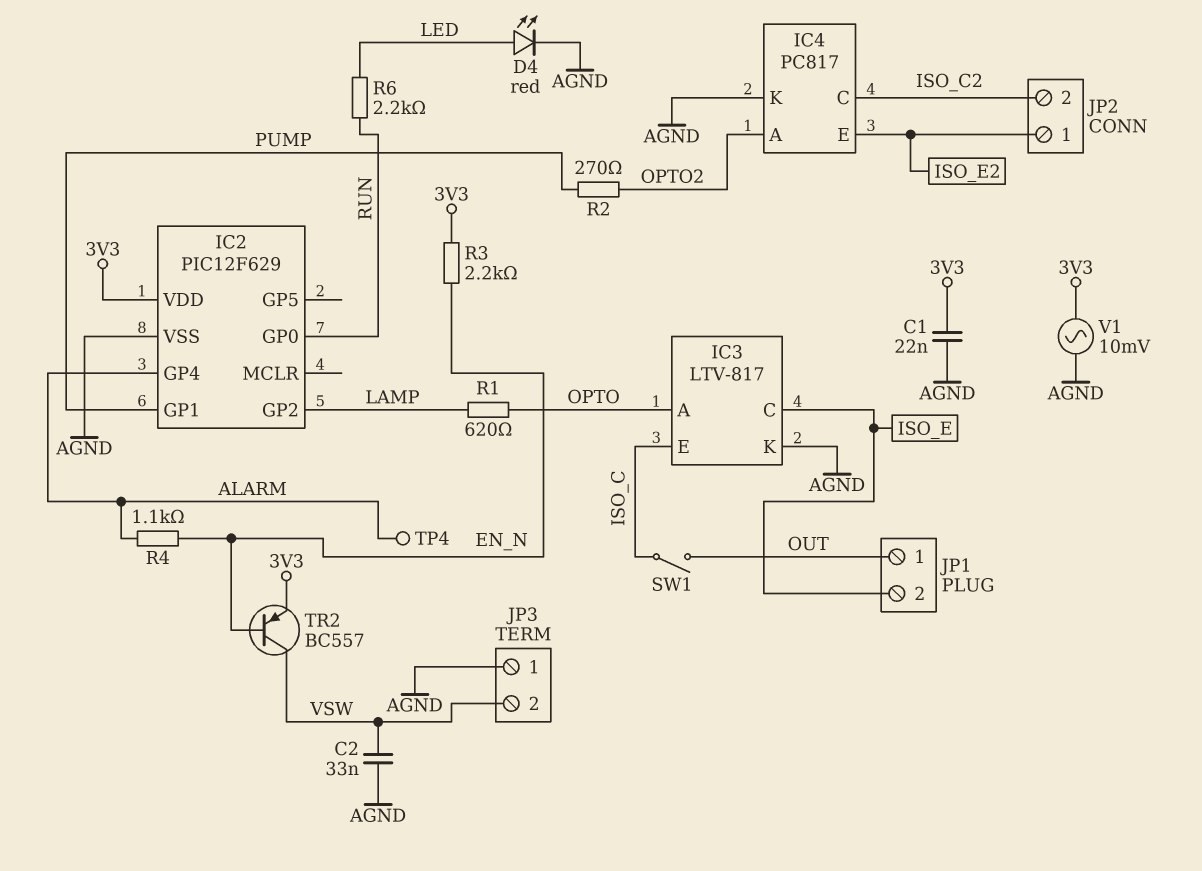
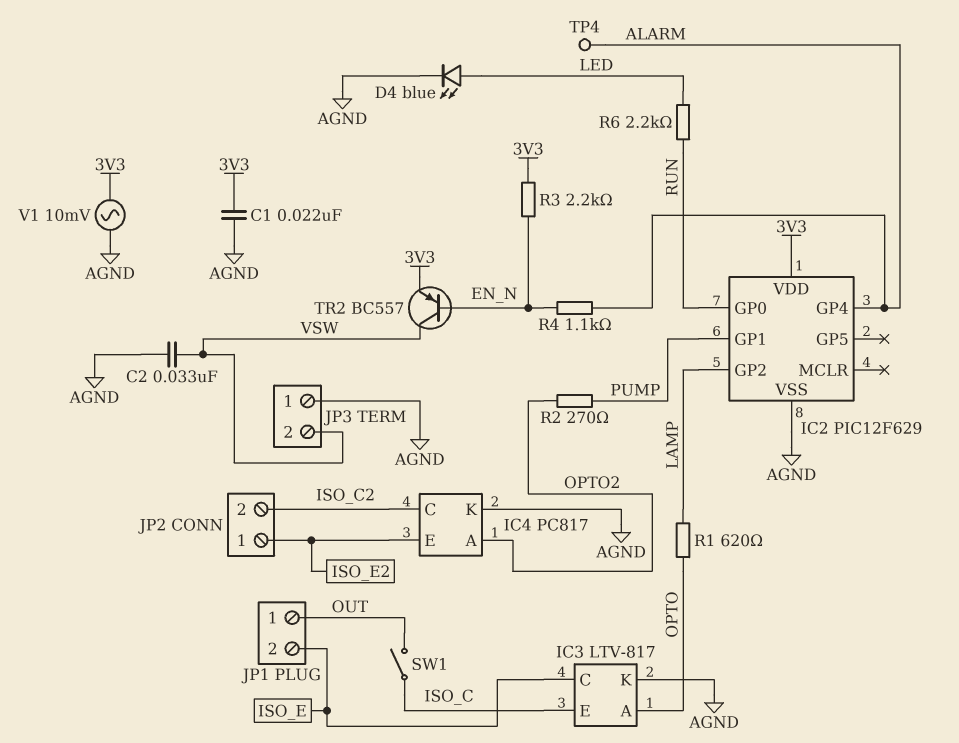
D4: LED red (A LED, K AGND) -> LED blue (A LED, K AGND)

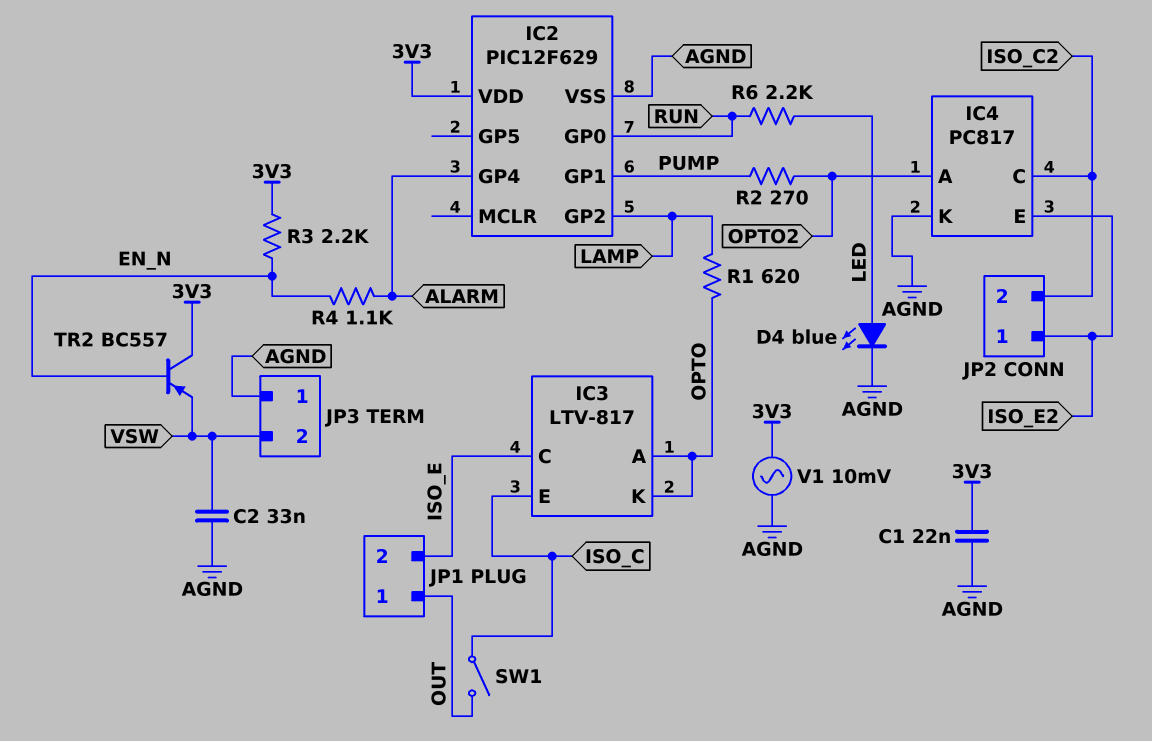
IC3 pin K: AGND -> OPTO
TP4: test point (ALARM) -> none
TR2: PNP BC557 (B EN_N, C VSW, E 3V3) -> PNP BC557 (B EN_N, C 3V3, E VSW)

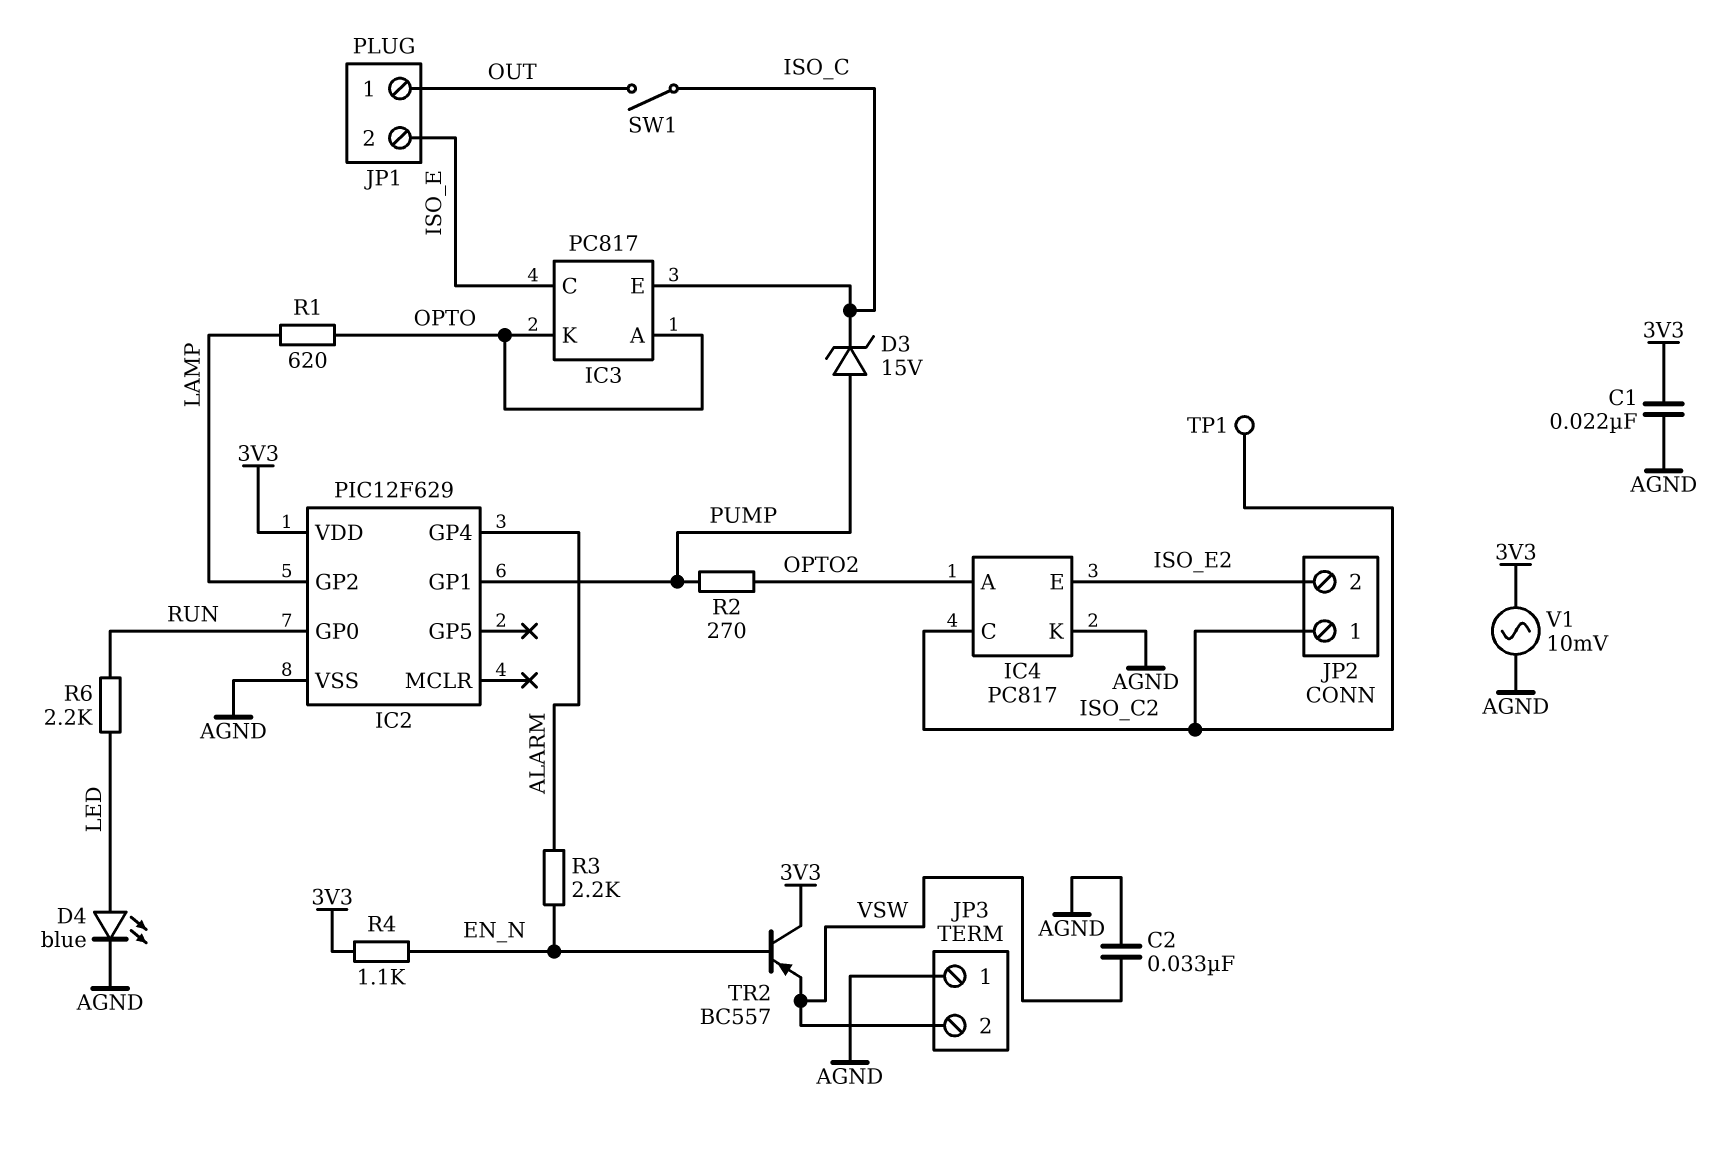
D3: none -> zener 15V (A PUMP, K ISO_C)
IC3: LTV-817 -> PC817
JP2 pin 1: ISO_E2 -> ISO_C2
JP2 pin 2: ISO_C2 -> ISO_E2
R3: 2.2k (3V3, EN_N) -> 2.2k (ALARM, EN_N)
R4: 1.1k (ALARM, EN_N) -> 1.1k (3V3, EN_N)
TP1: none -> test point (ISO_C2)

